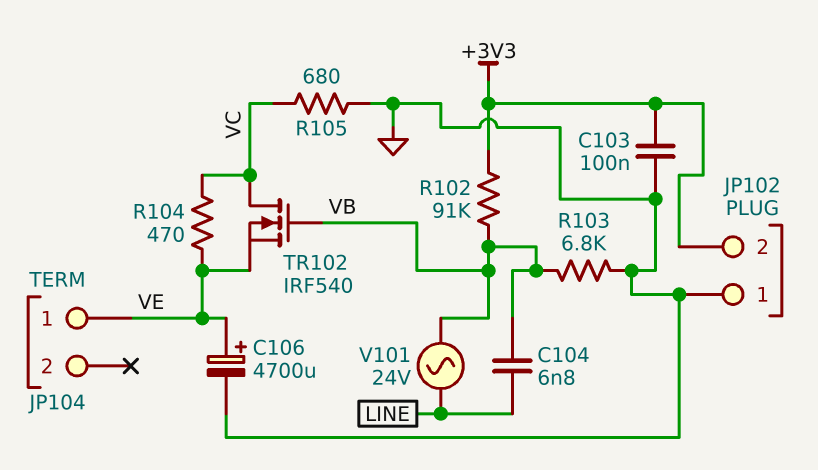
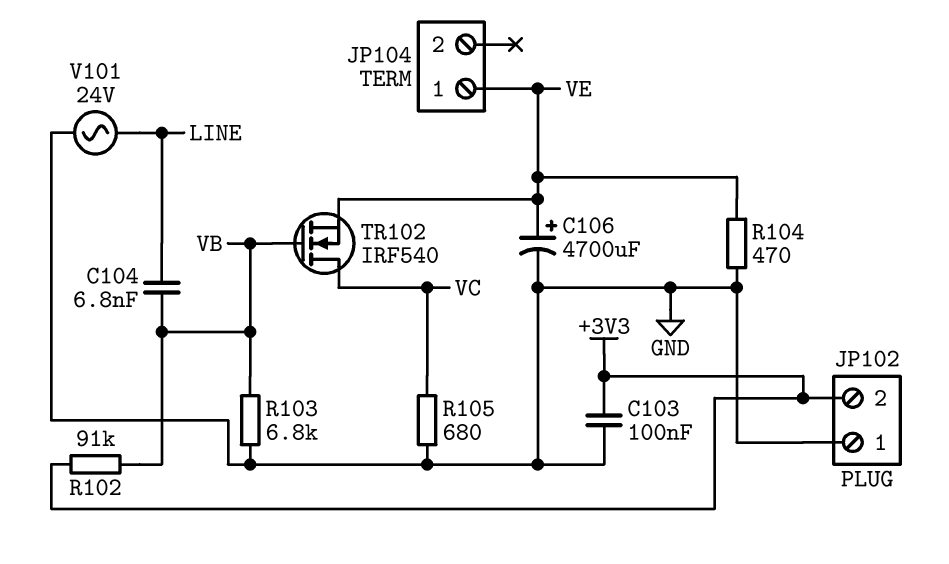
R104: 470 (VC, VE) -> 470 (GND, VE)
V101: AC 24V (LINE, VB) -> AC 24V (GND, LINE)

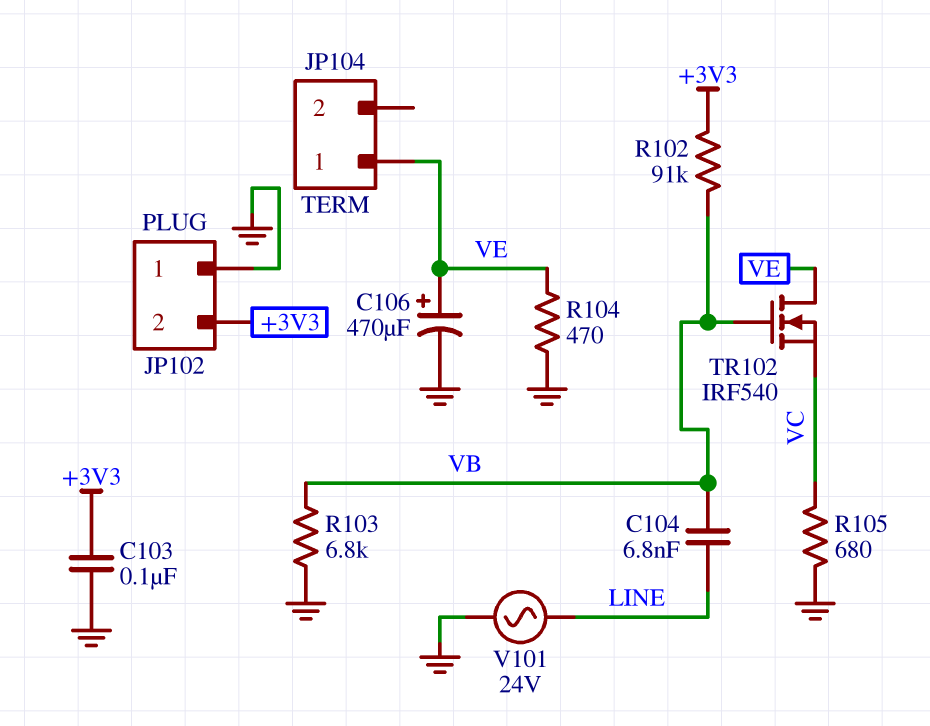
C106: 4700uF (plus VE, minus GND) -> 470uF (plus VE, minus GND)
TR102: NMOS IRF540 (G VB, D VC, S VE) -> NMOS IRF540 (G VB, D VE, S VC)

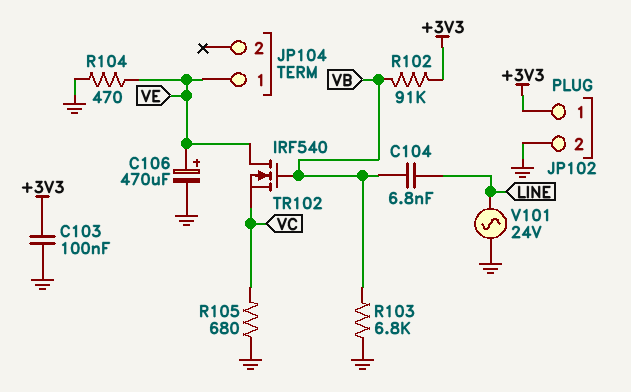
JP102 pin 1: GND -> +3V3
JP102 pin 2: +3V3 -> GND

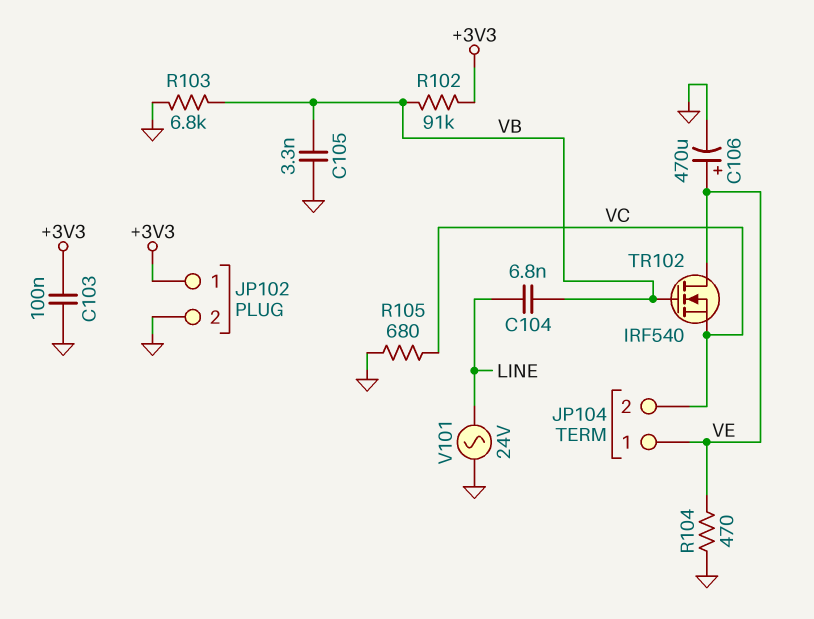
C105: none -> 3.3nF (GND, VB)
JP104 pin 2: none -> VC

